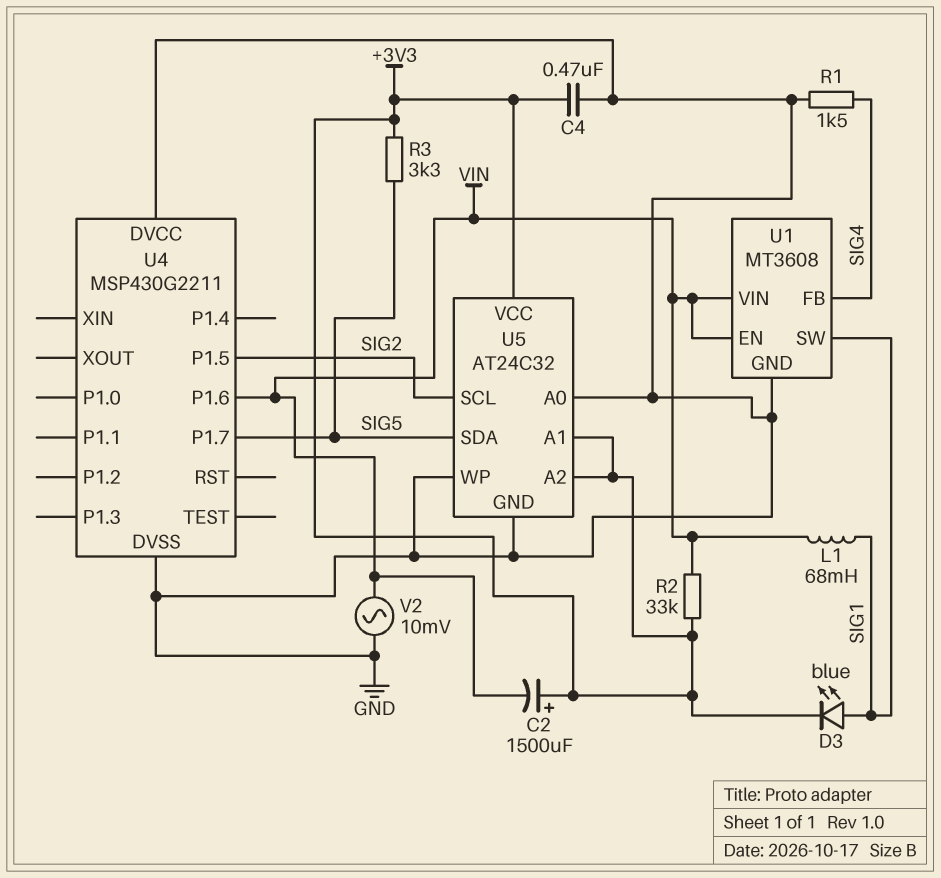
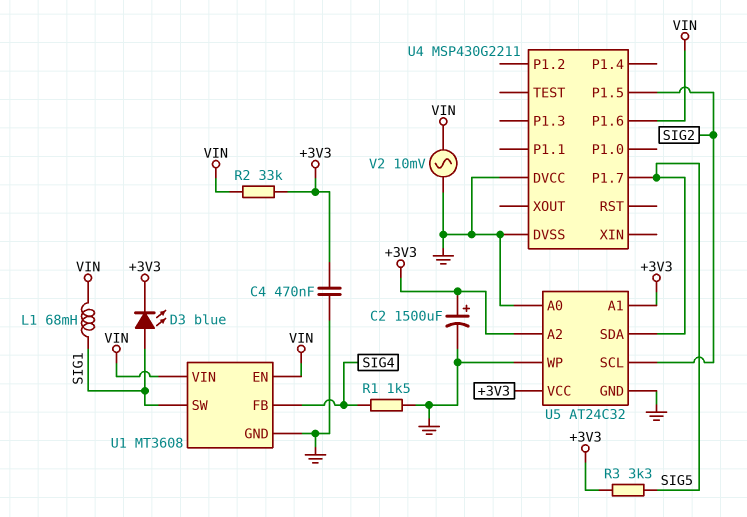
C2: 1500uF (plus +3V3, minus VIN) -> 1500uF (plus +3V3, minus GND)

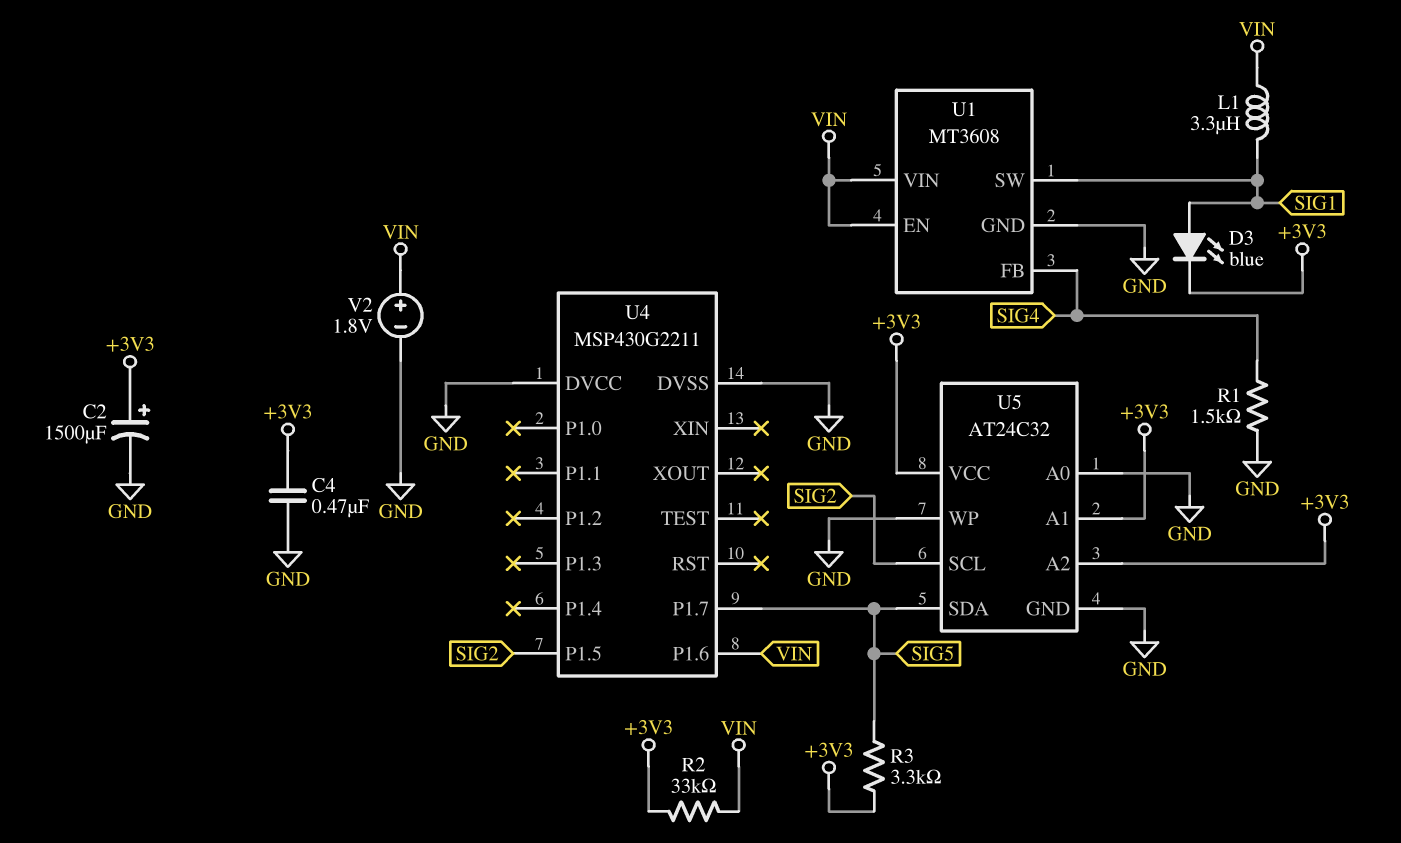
L1: 68mH (SIG1, VIN) -> 3.3uH (SIG1, VIN)
V2: AC 10mV (GND, VIN) -> 1.8V (plus VIN, minus GND)

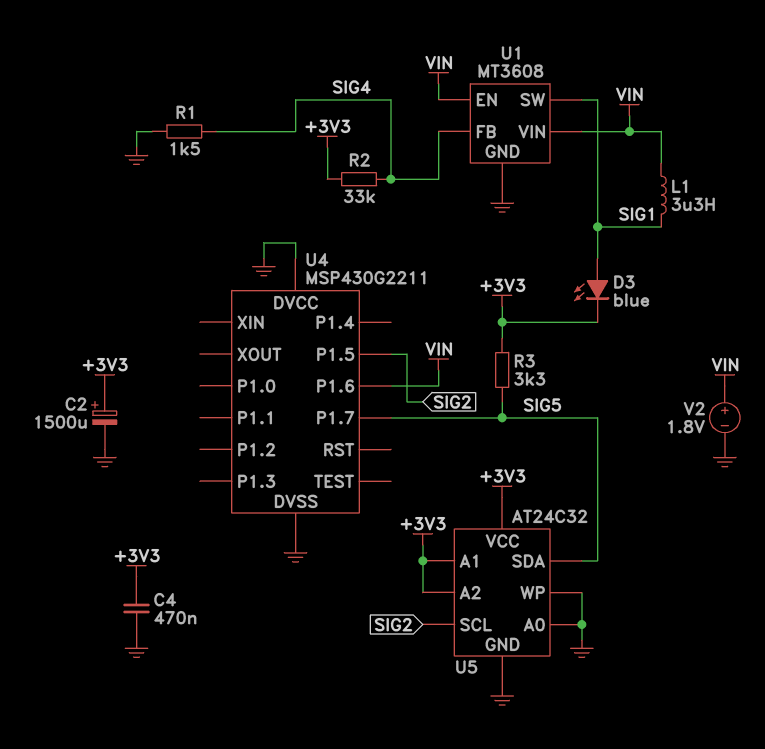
R2: 33k (+3V3, VIN) -> 33k (+3V3, SIG4)

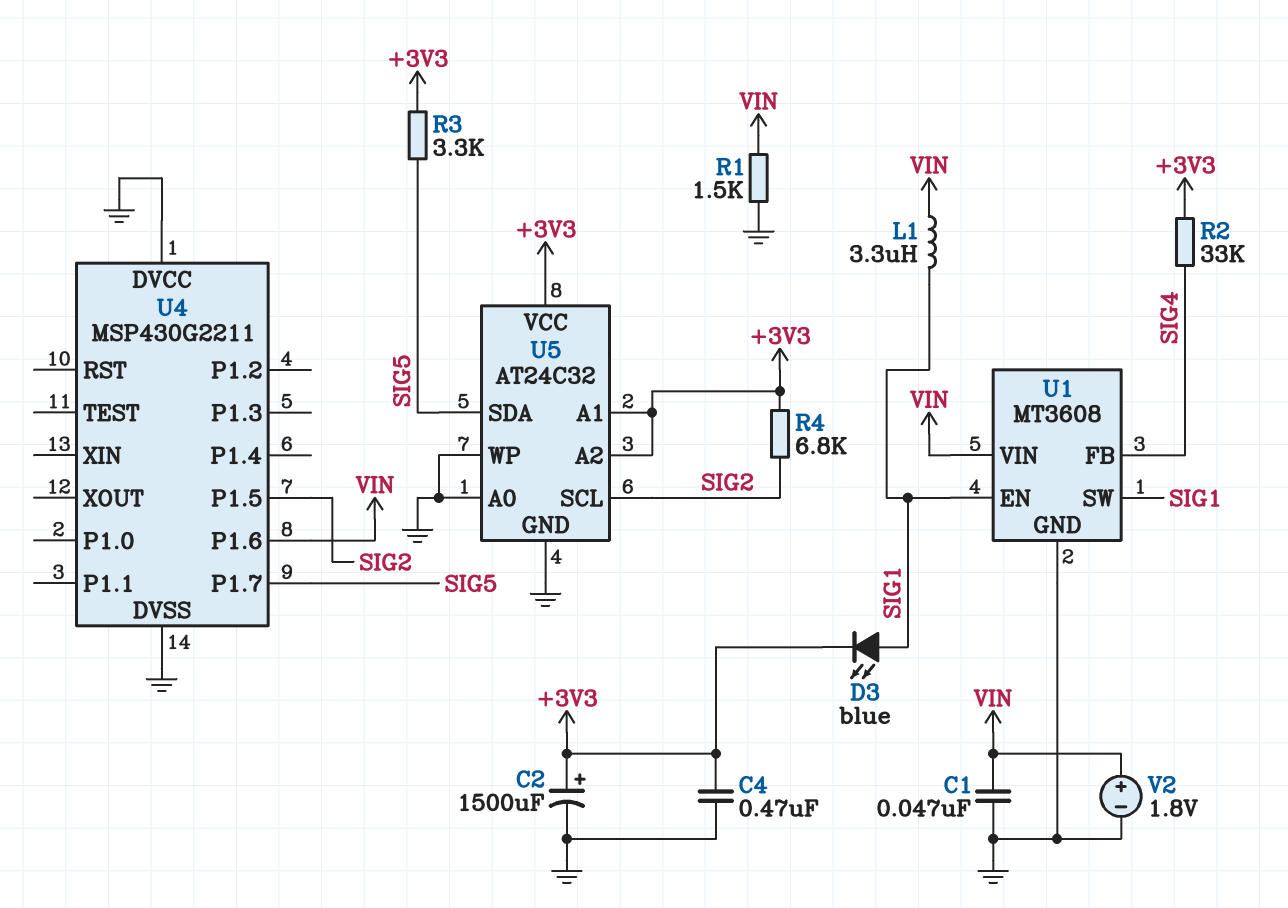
C1: none -> 47nF (GND, VIN)
R1: 1.5k (GND, SIG4) -> 1.5k (GND, VIN)
R4: none -> 6.8k (+3V3, SIG2)
U1 pin EN: VIN -> SIG1

